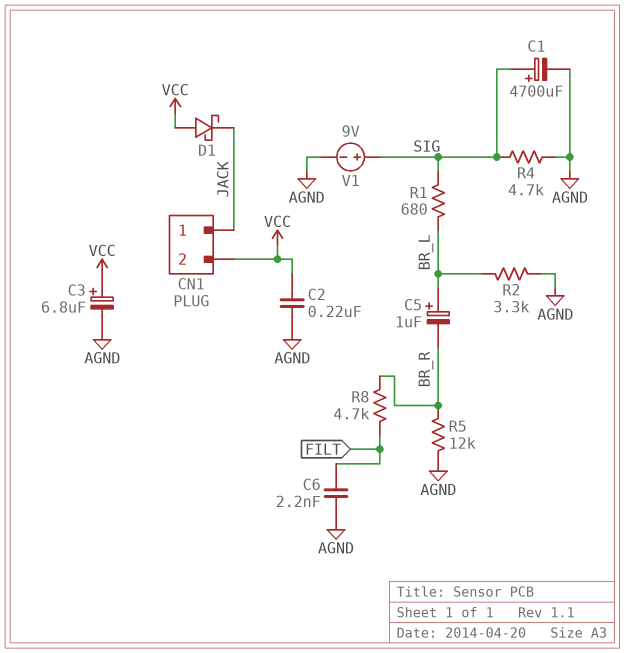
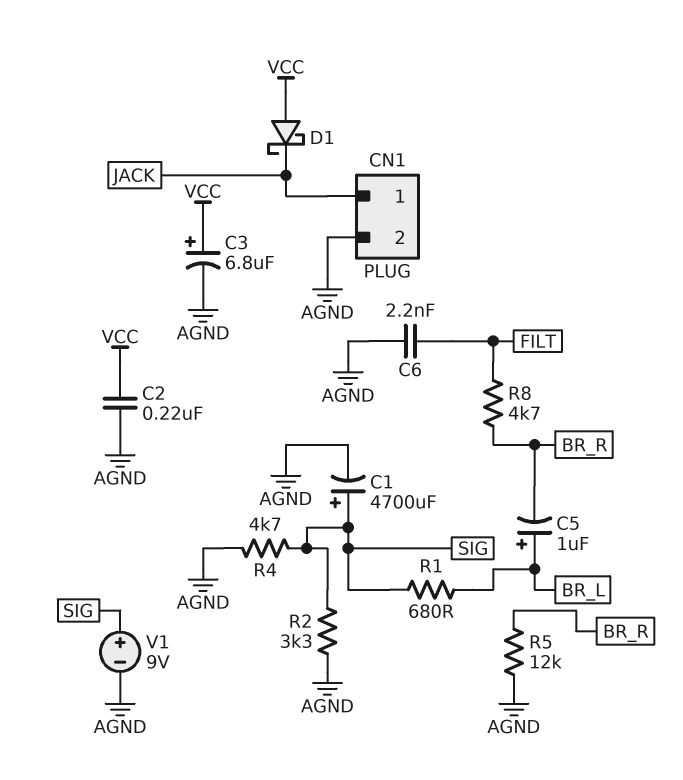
CN1 pin 2: VCC -> AGND
R2: 3.3k (AGND, BR_L) -> 3.3k (AGND, SIG)

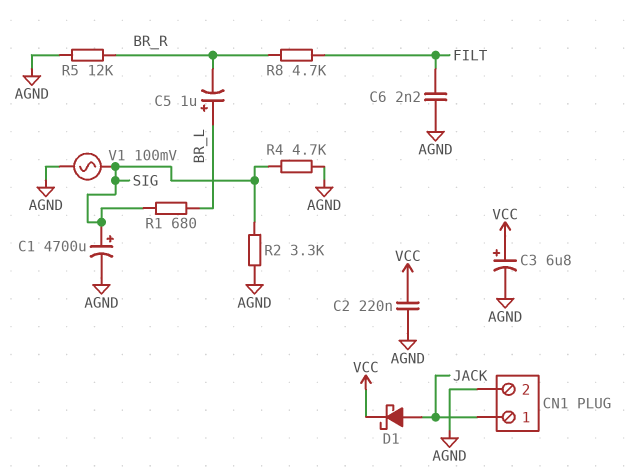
D1: schottky (A VCC, K JACK) -> schottky (A JACK, K VCC)
V1: 9V (plus SIG, minus AGND) -> AC 100mV (AGND, SIG)

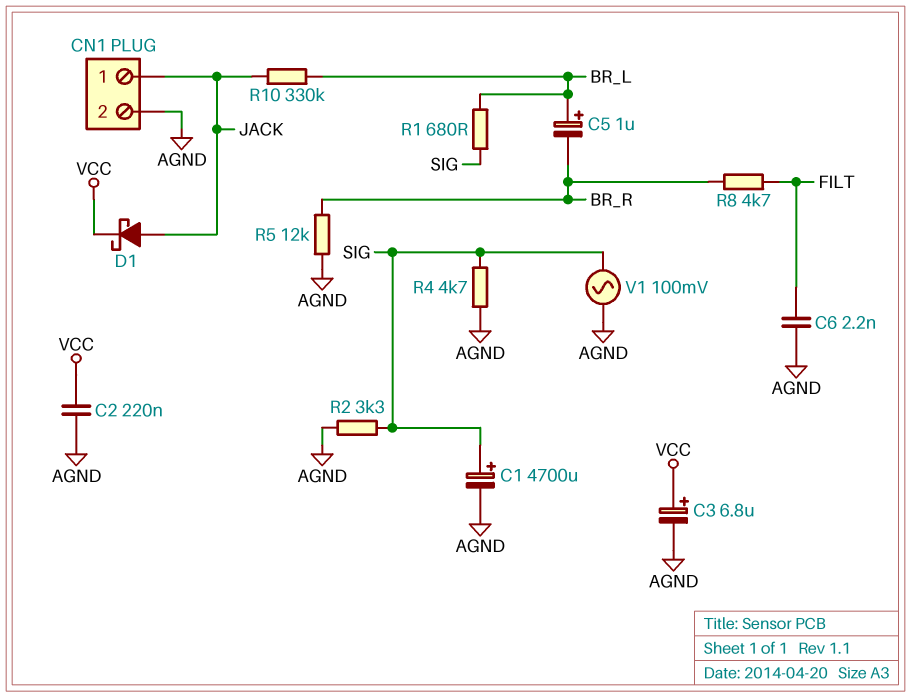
R10: none -> 330k (BR_L, JACK)

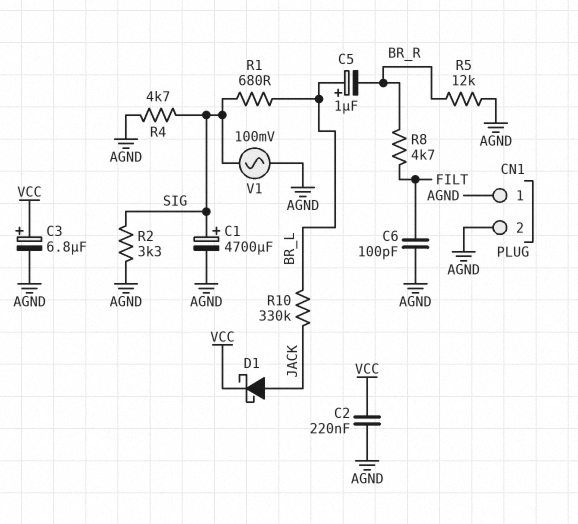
C6: 2.2nF (AGND, FILT) -> 100pF (AGND, FILT)
CN1 pin 1: JACK -> AGND

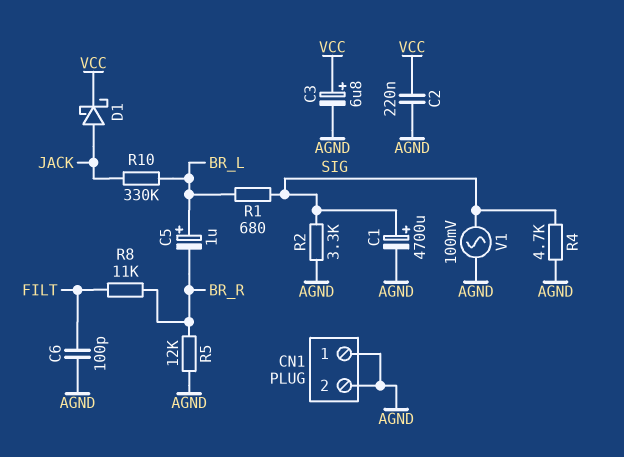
R8: 4.7k (BR_R, FILT) -> 11k (BR_R, FILT)

